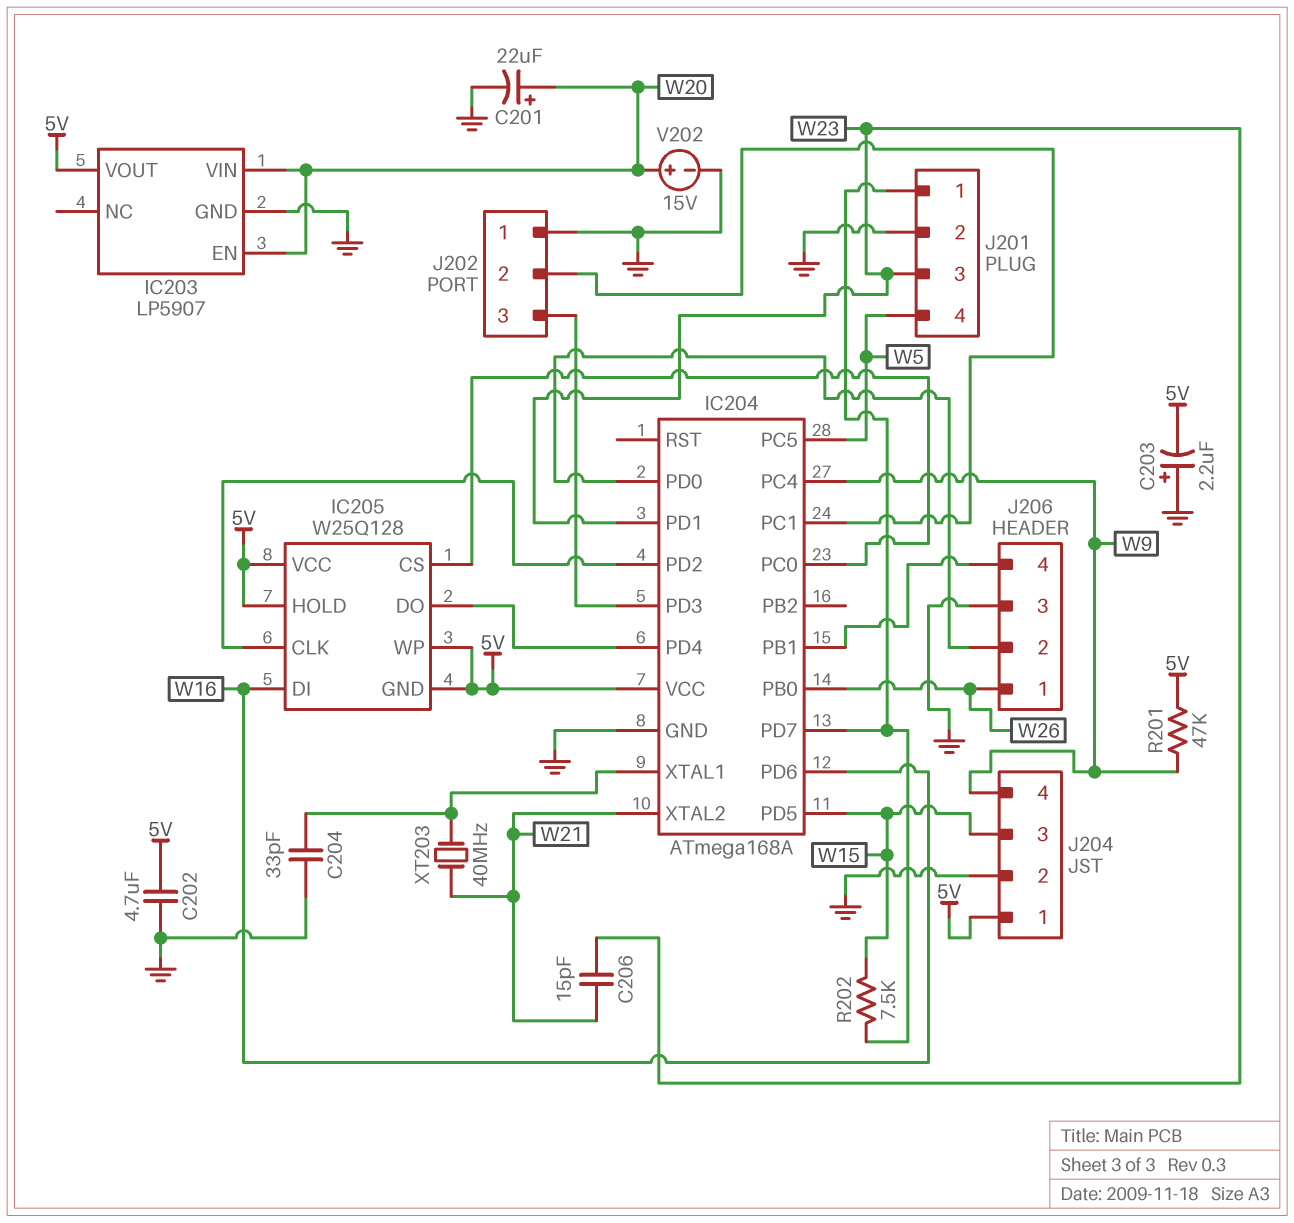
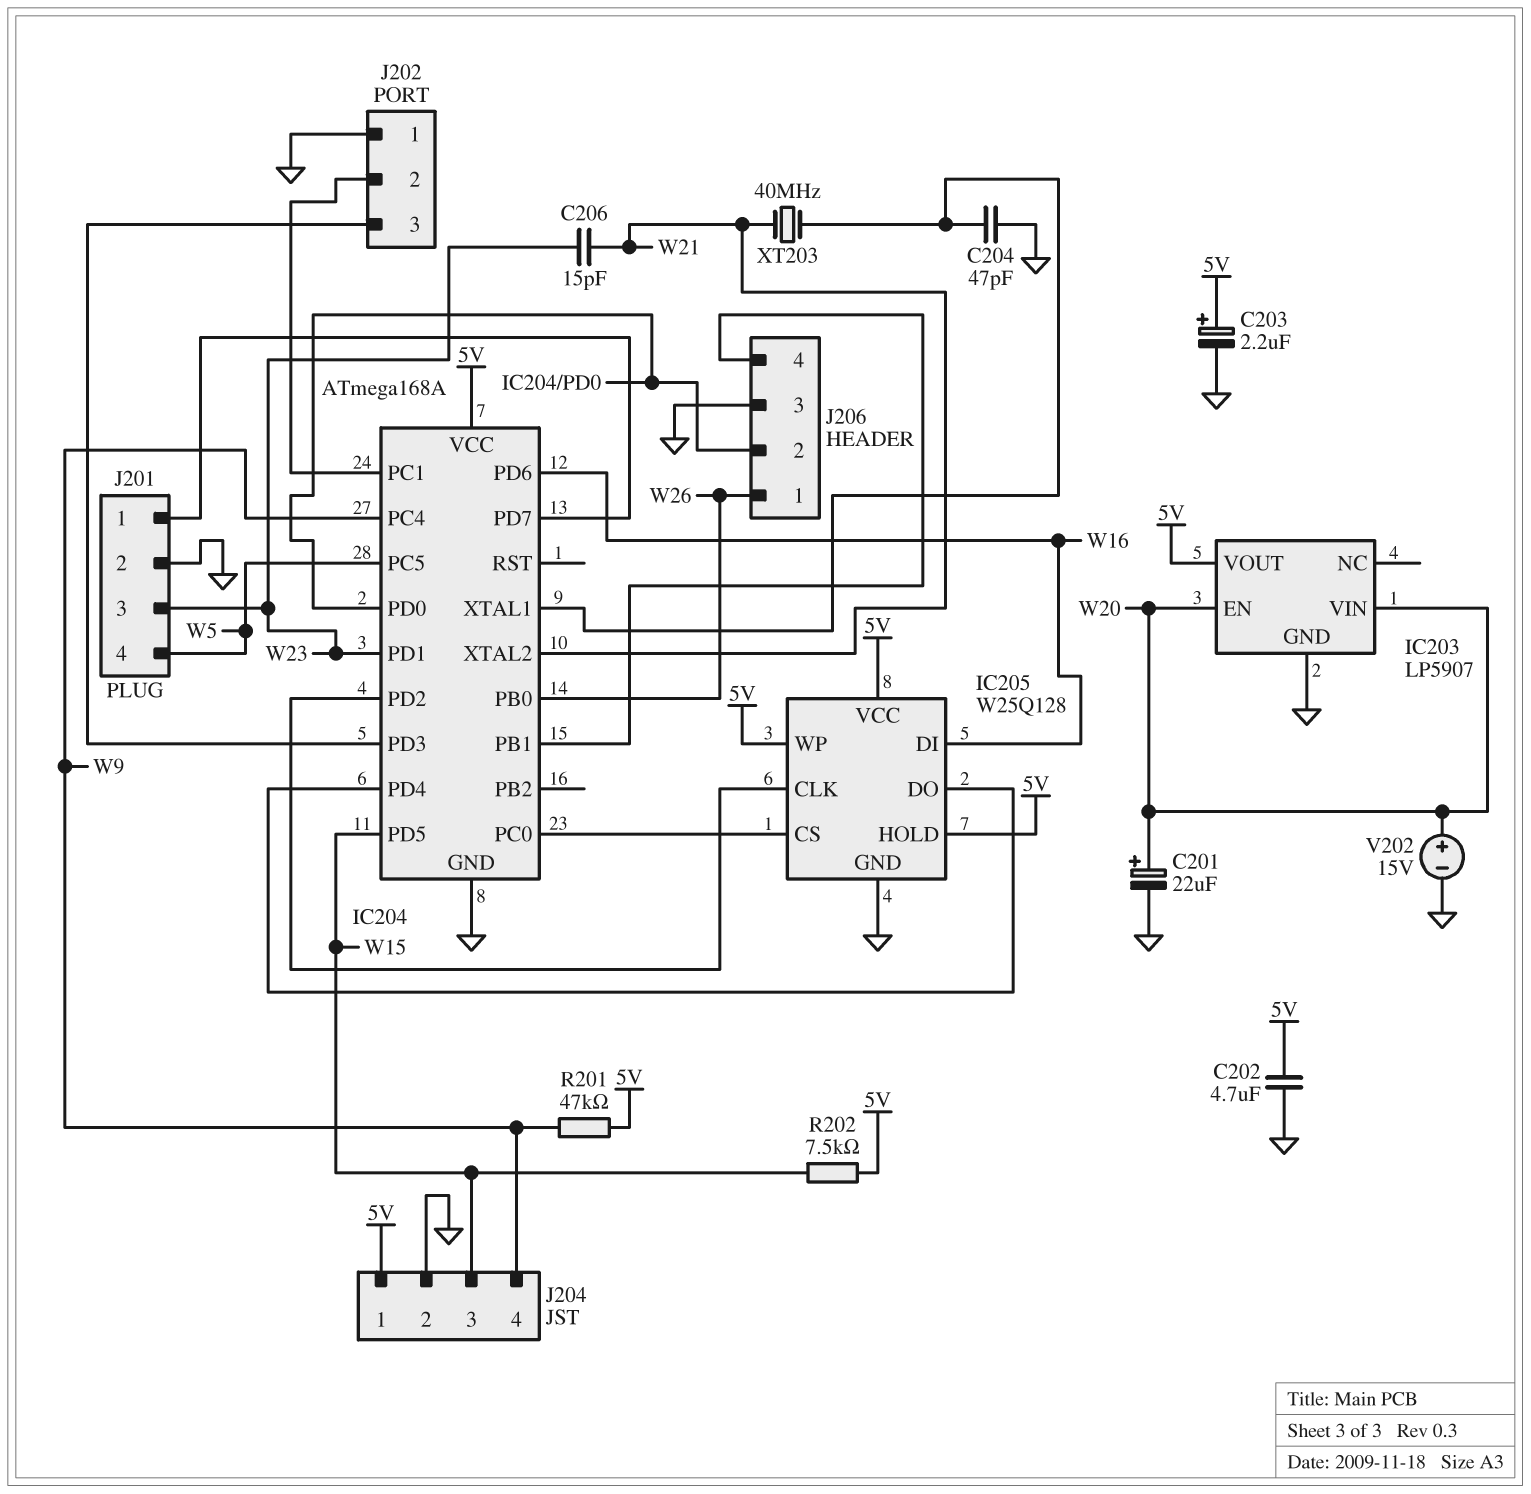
C203: 2.2uF (plus GND, minus 5V) -> 2.2uF (plus 5V, minus GND)
C204: 33pF (GND, IC204/XTAL1) -> 47pF (GND, IC204/XTAL1)
IC205 pin GND: 5V -> GND
R202: 7.5k (IC204/PD7, W15) -> 7.5k (5V, W15)

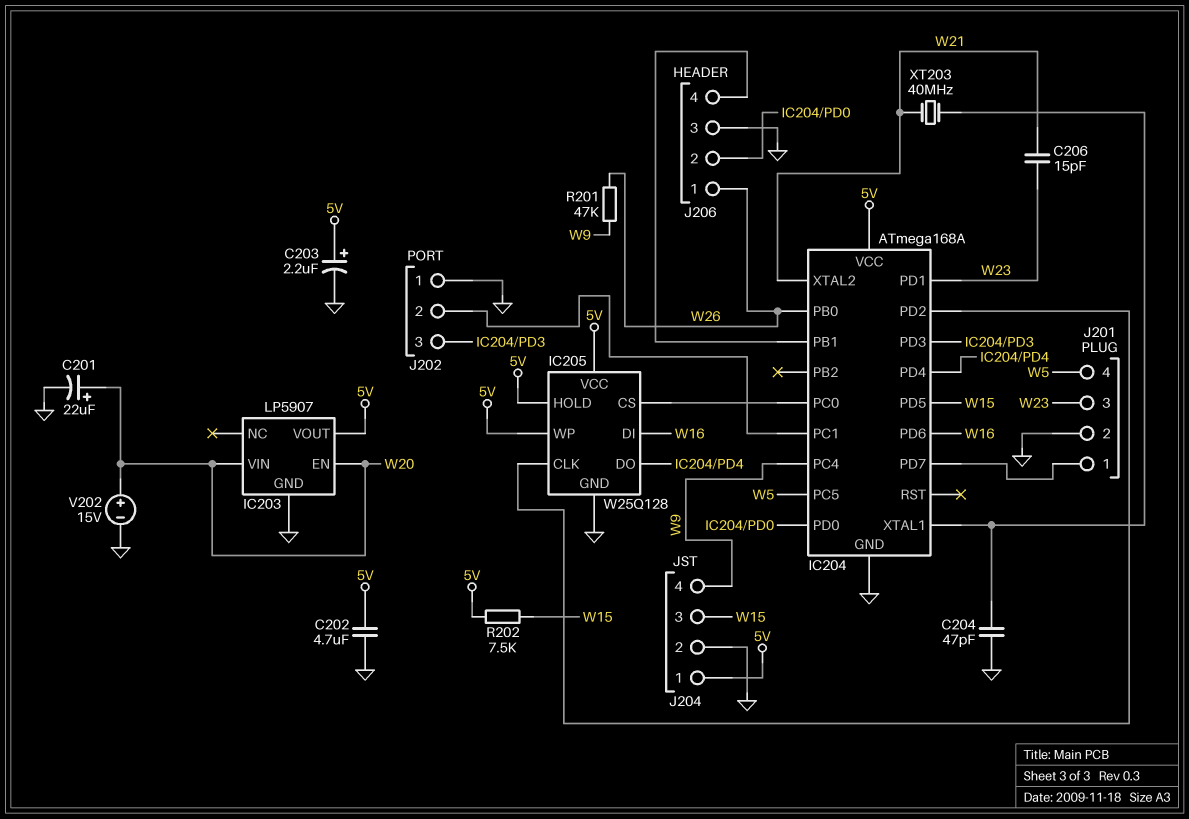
R201: 47k (5V, W9) -> 47k (W9, W26)

